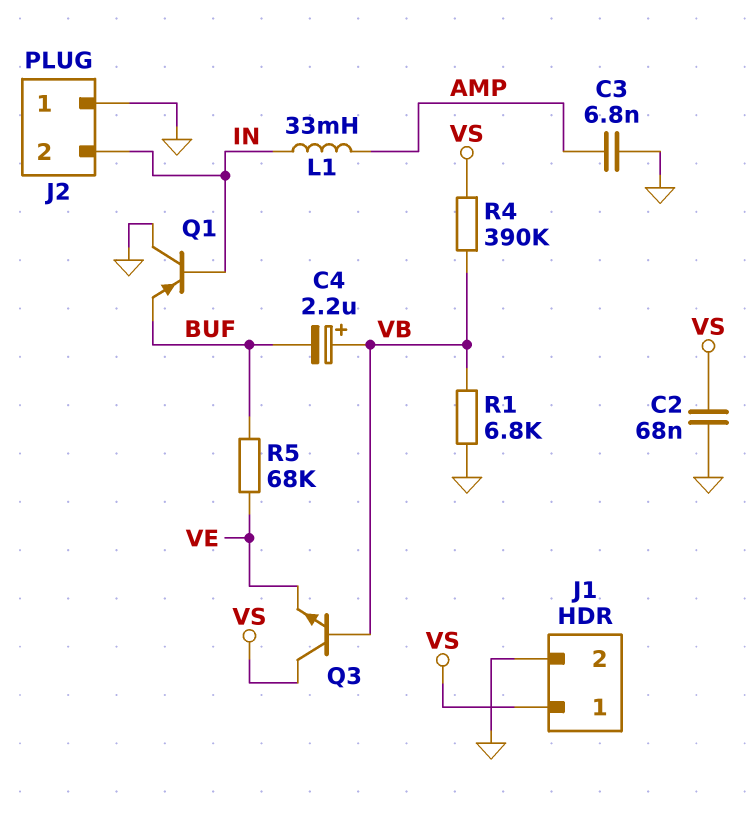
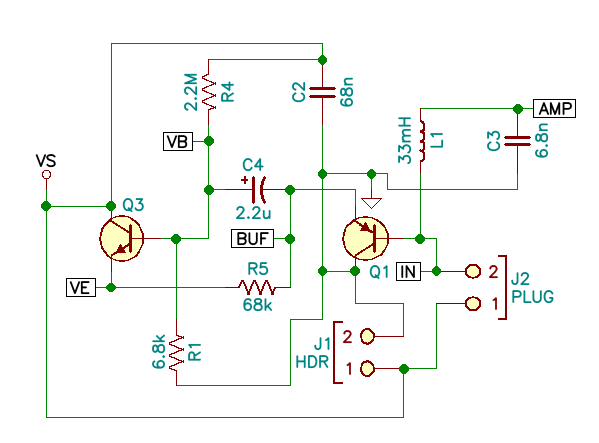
J2 pin 1: GND -> VS
R4: 390k (VB, VS) -> 2.2M (VB, VS)

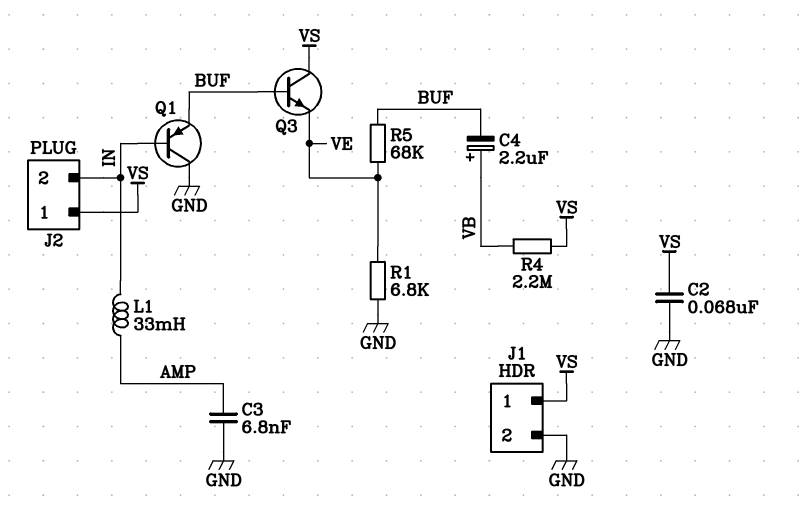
Q3: NPN (B VB, C VS, E VE) -> NPN (B BUF, C VS, E VE)
R1: 6.8k (GND, VB) -> 6.8k (GND, VE)

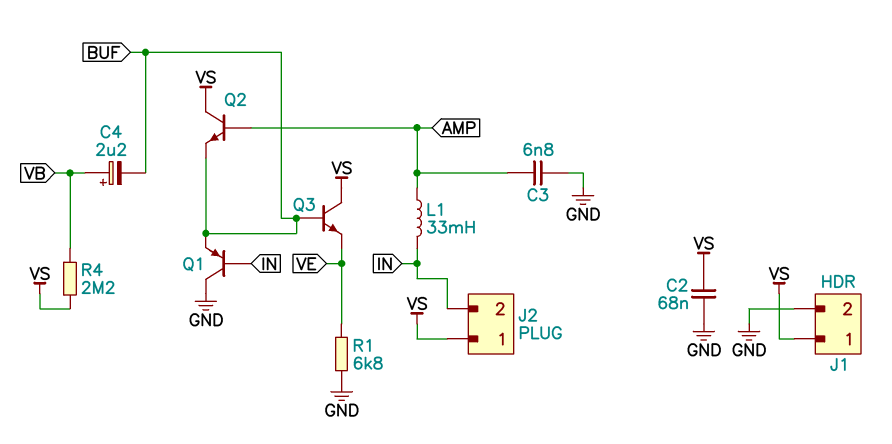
Q2: none -> NPN (B AMP, C VS, E BUF)
R5: 68k (BUF, VE) -> none

